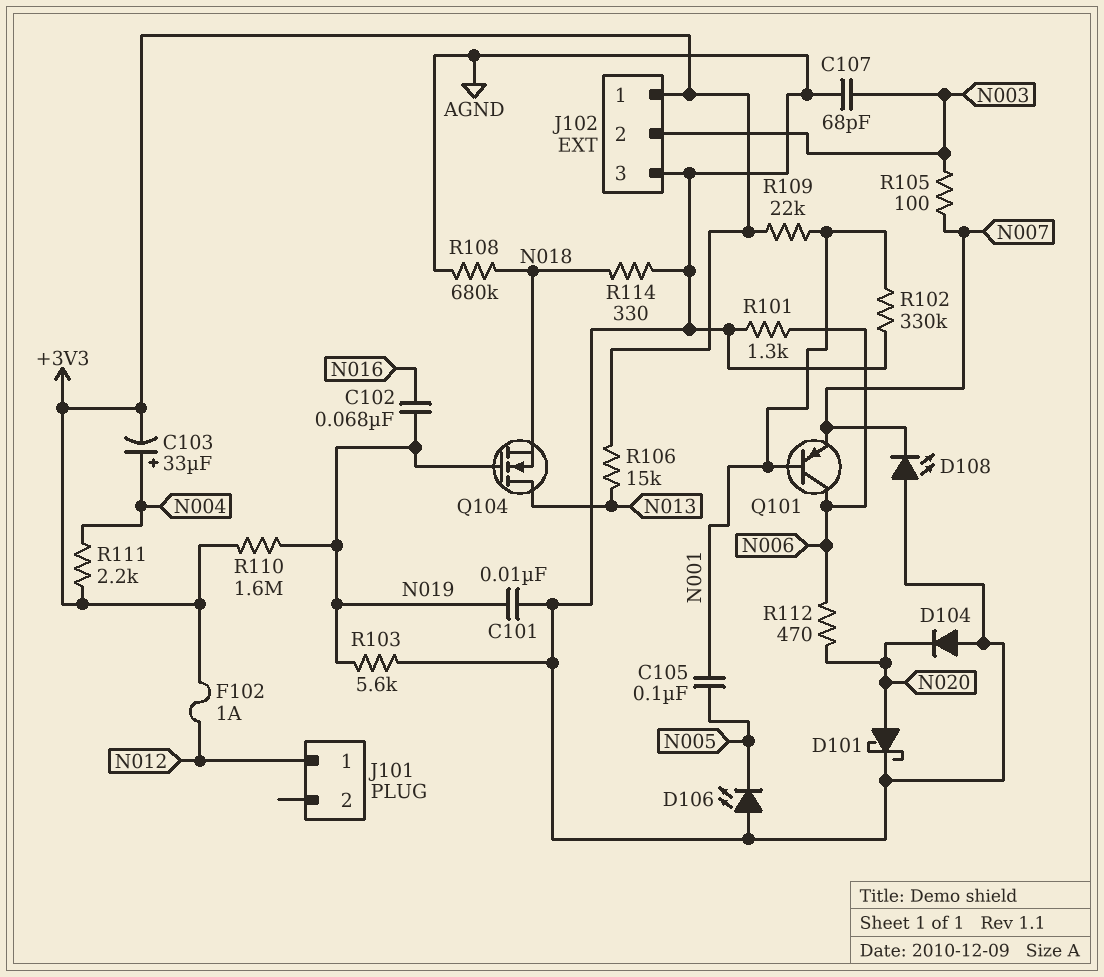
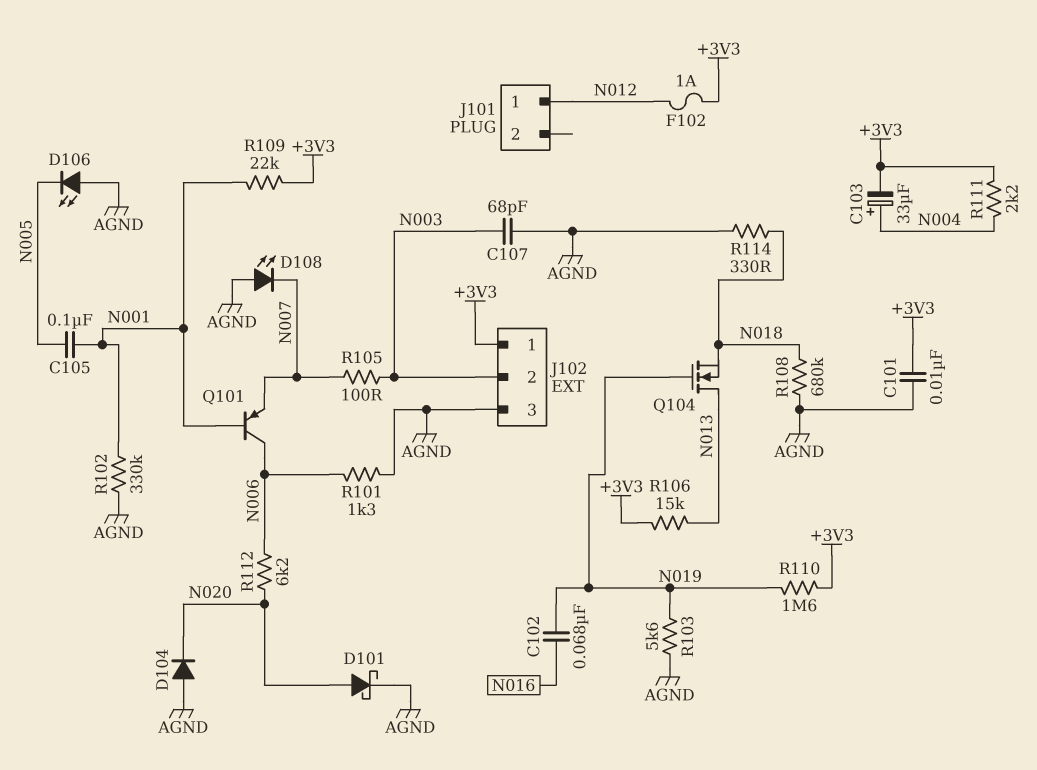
C101: 10nF (AGND, N019) -> 10nF (+3V3, AGND)
R112: 470 (N006, N020) -> 6.2k (N006, N020)

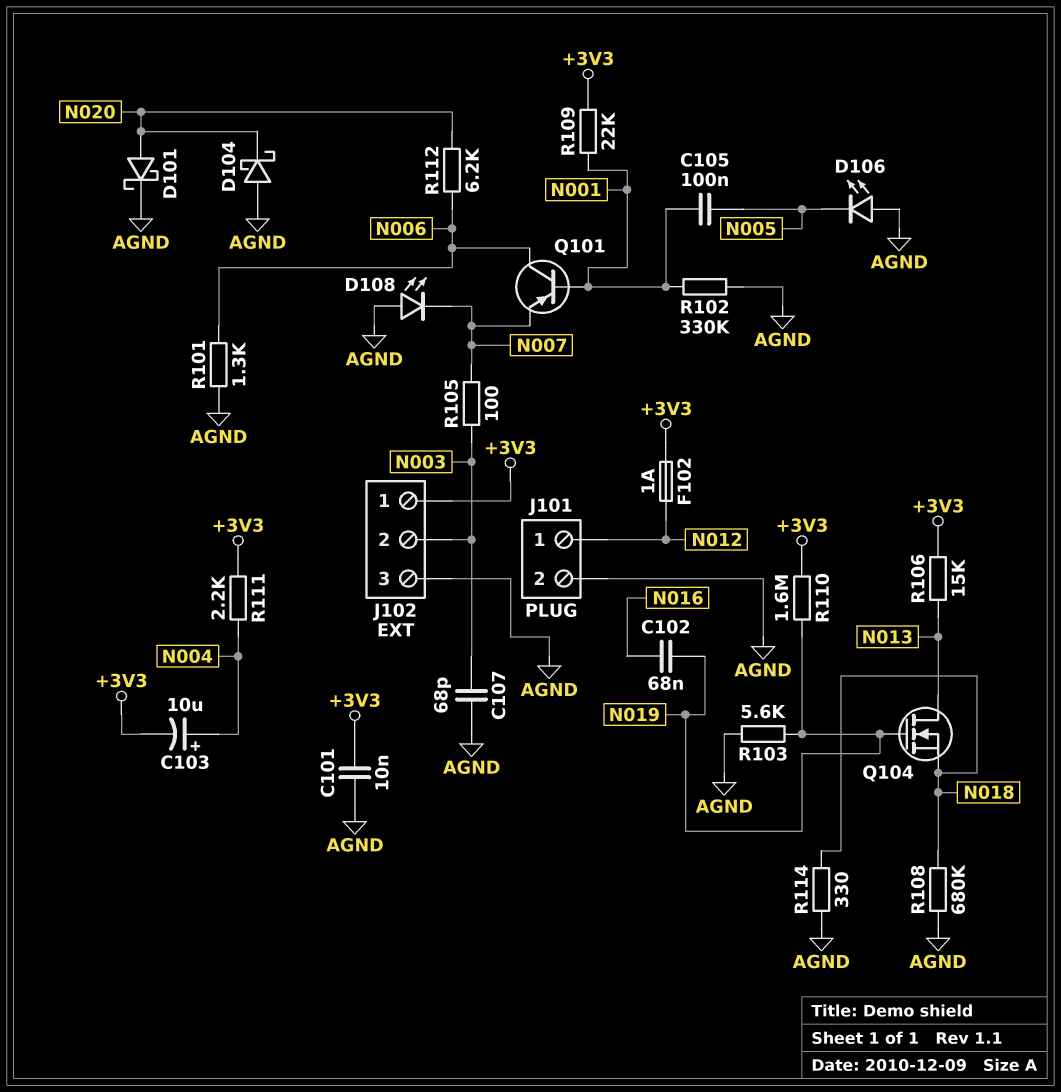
C103: 33uF (plus N004, minus +3V3) -> 10uF (plus N004, minus +3V3)
D104: diode (A AGND, K N020) -> schottky (A AGND, K N020)
J101 pin 2: none -> AGND

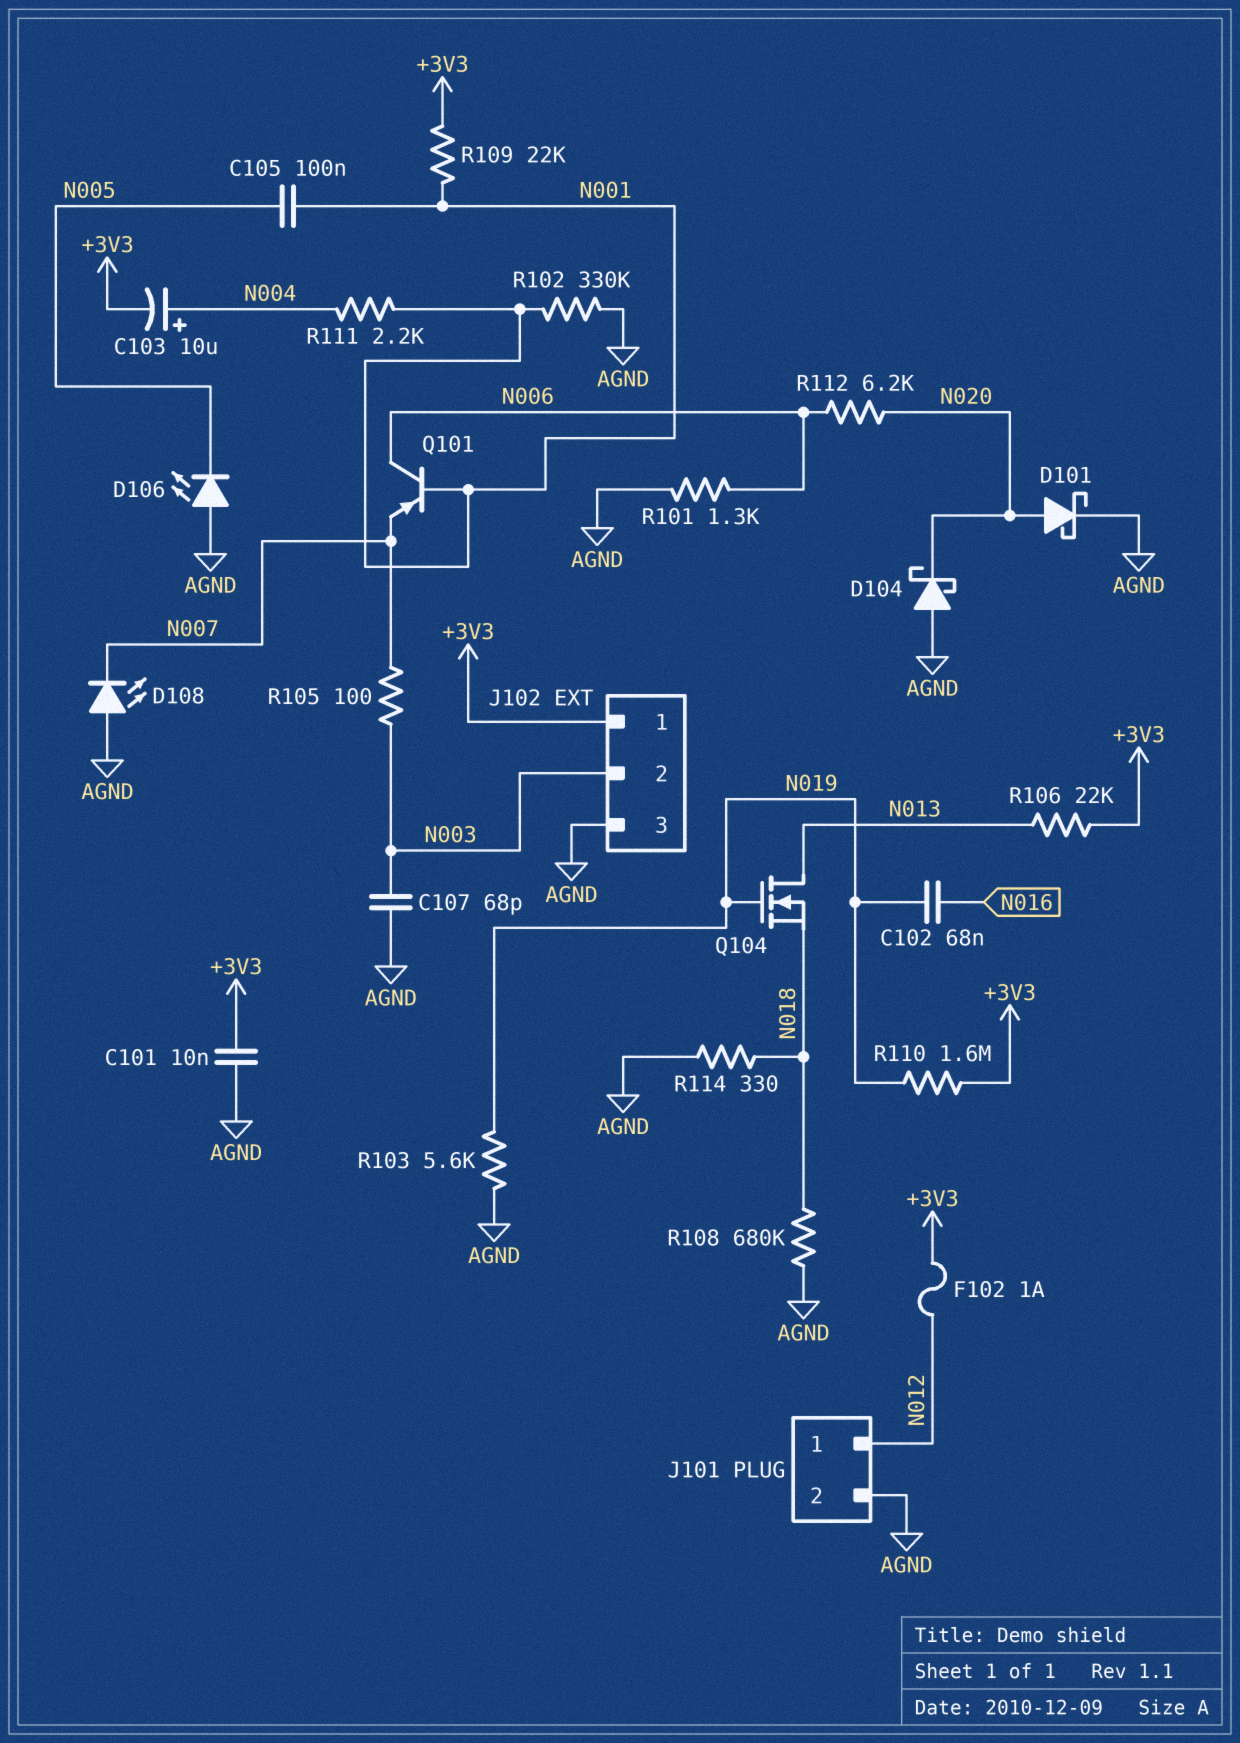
R106: 15k (+3V3, N013) -> 22k (+3V3, N013)
R111: 2.2k (+3V3, N004) -> 2.2k (N001, N004)

